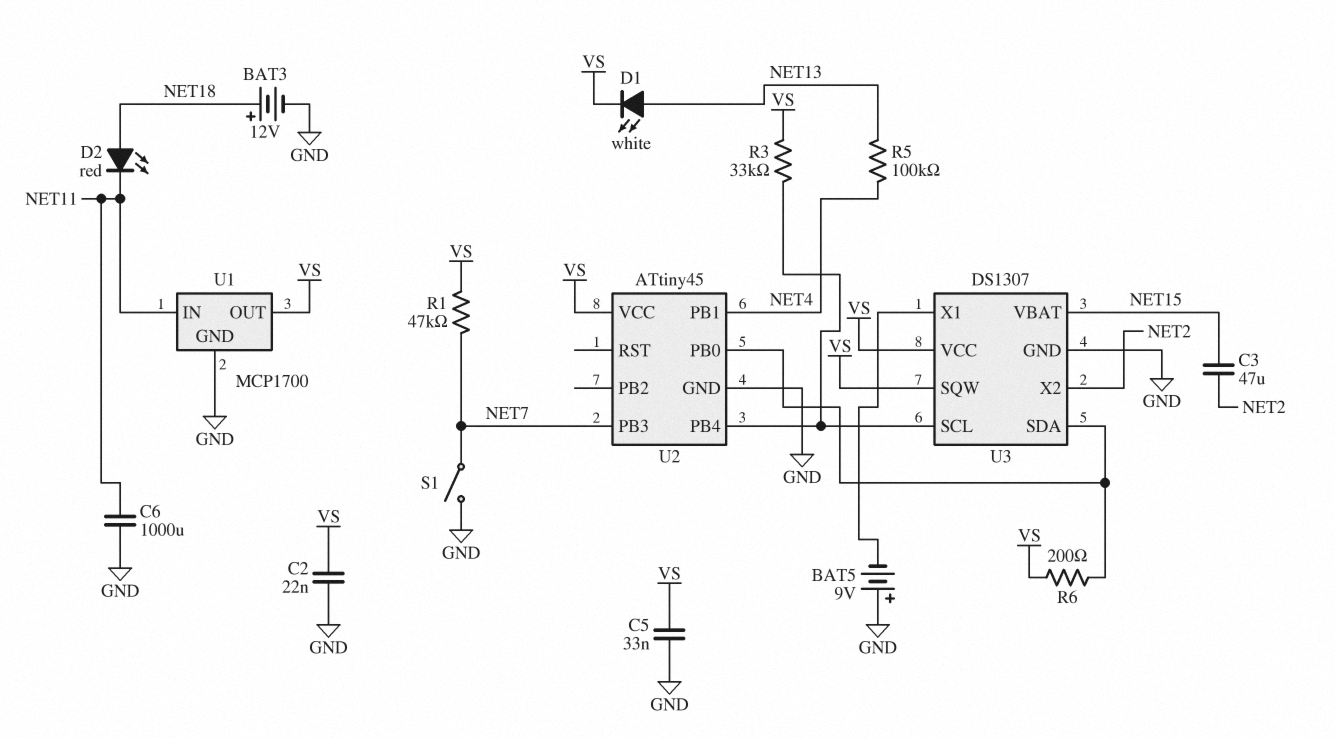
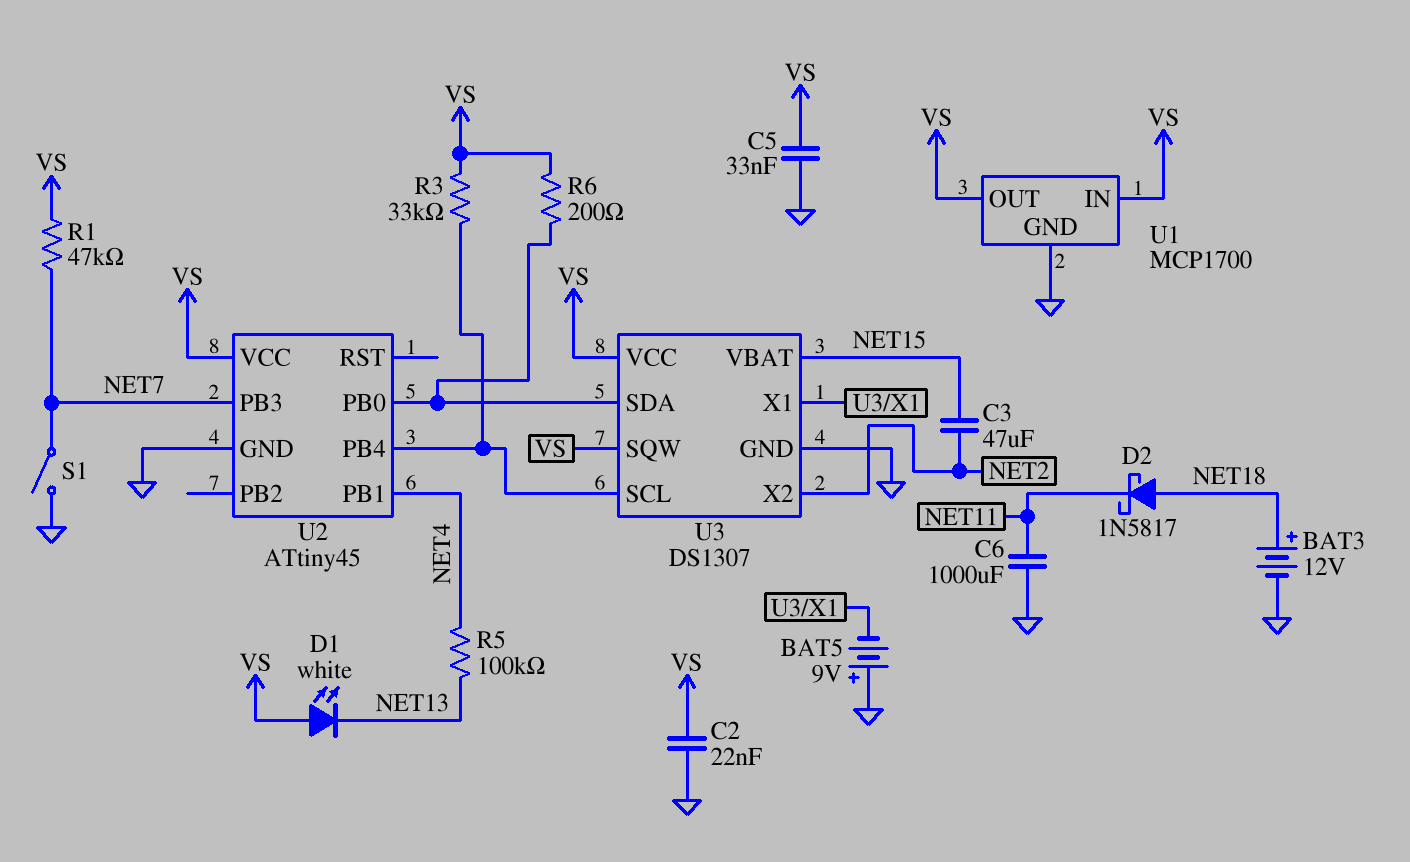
D1: LED white (A NET13, K VS) -> LED white (A VS, K NET13)
D2: LED red (A NET18, K NET11) -> schottky 1N5817 (A NET18, K NET11)
U1 pin IN: NET11 -> VS

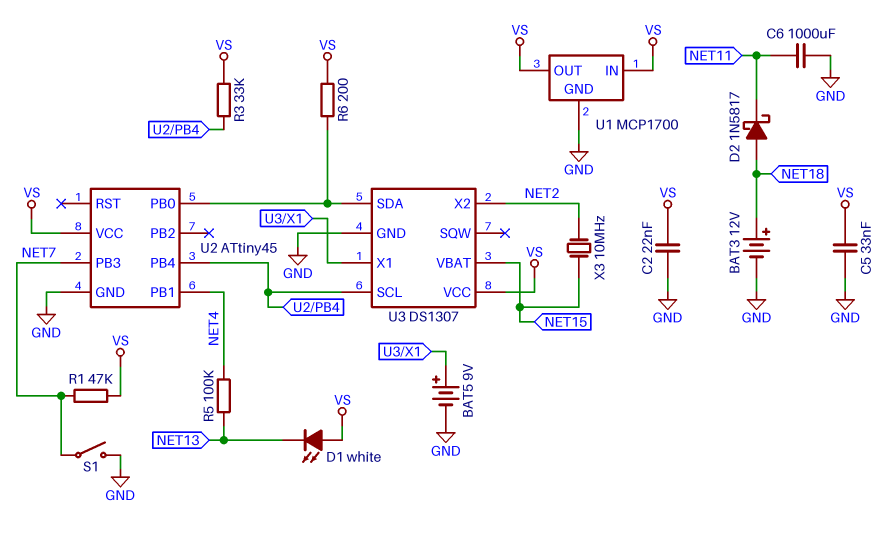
BAT5: 9V (plus GND, minus U3/X1) -> 9V (plus U3/X1, minus GND)
C3: 47uF (NET2, NET15) -> none
U3 pin SQW: VS -> none
X3: none -> 10MHz (NET2, NET15)

